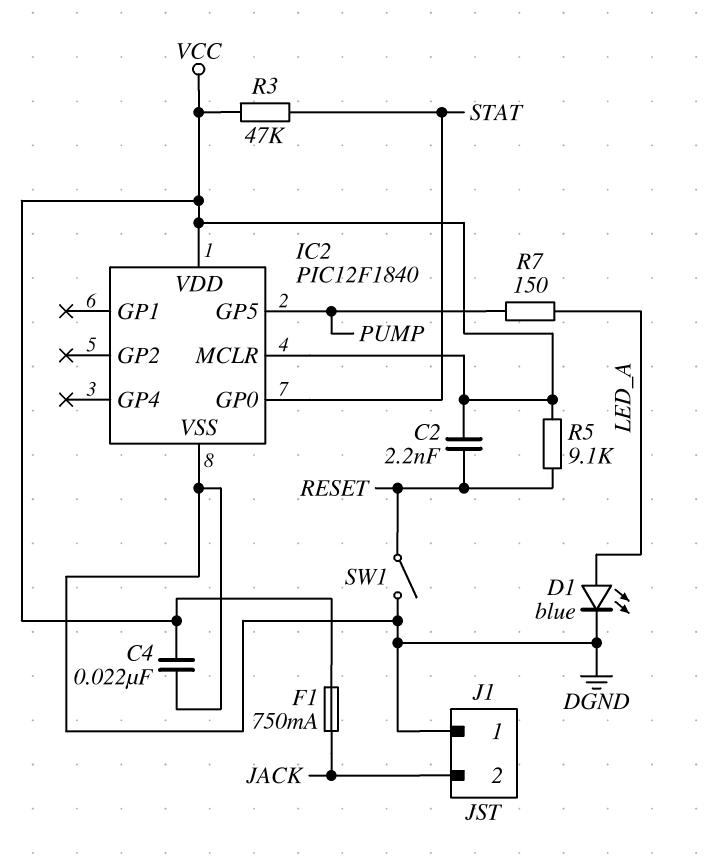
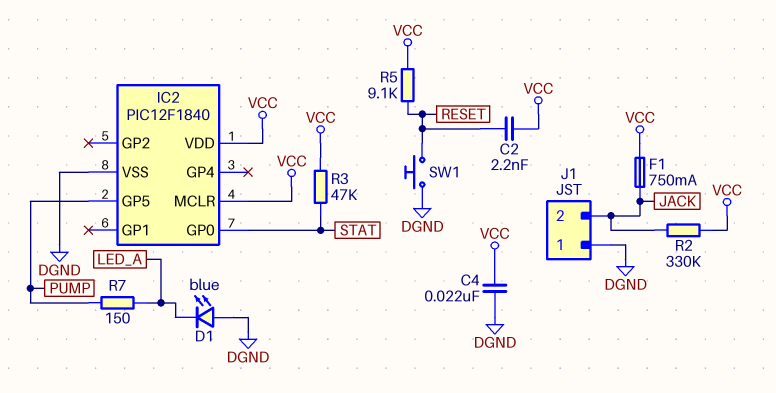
D1: LED blue (A LED_A, K DGND) -> LED blue (A DGND, K LED_A)
R2: none -> 330k (JACK, VCC)
SW1: switch (DGND, RESET) -> button (DGND, RESET)

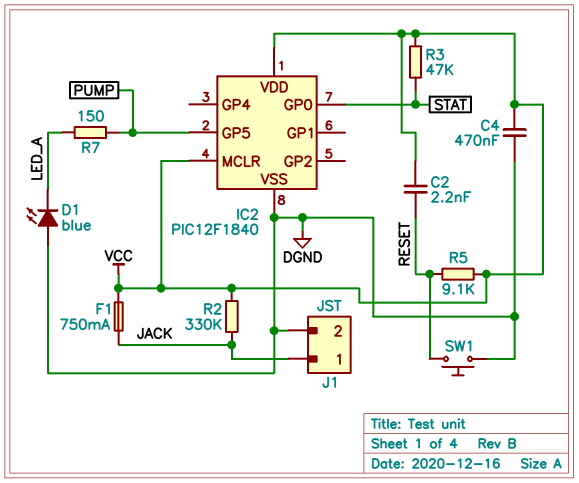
C4: 22nF (DGND, VCC) -> 470nF (DGND, VCC)
J1 pin 1: DGND -> JACK
J1 pin 2: JACK -> DGND

